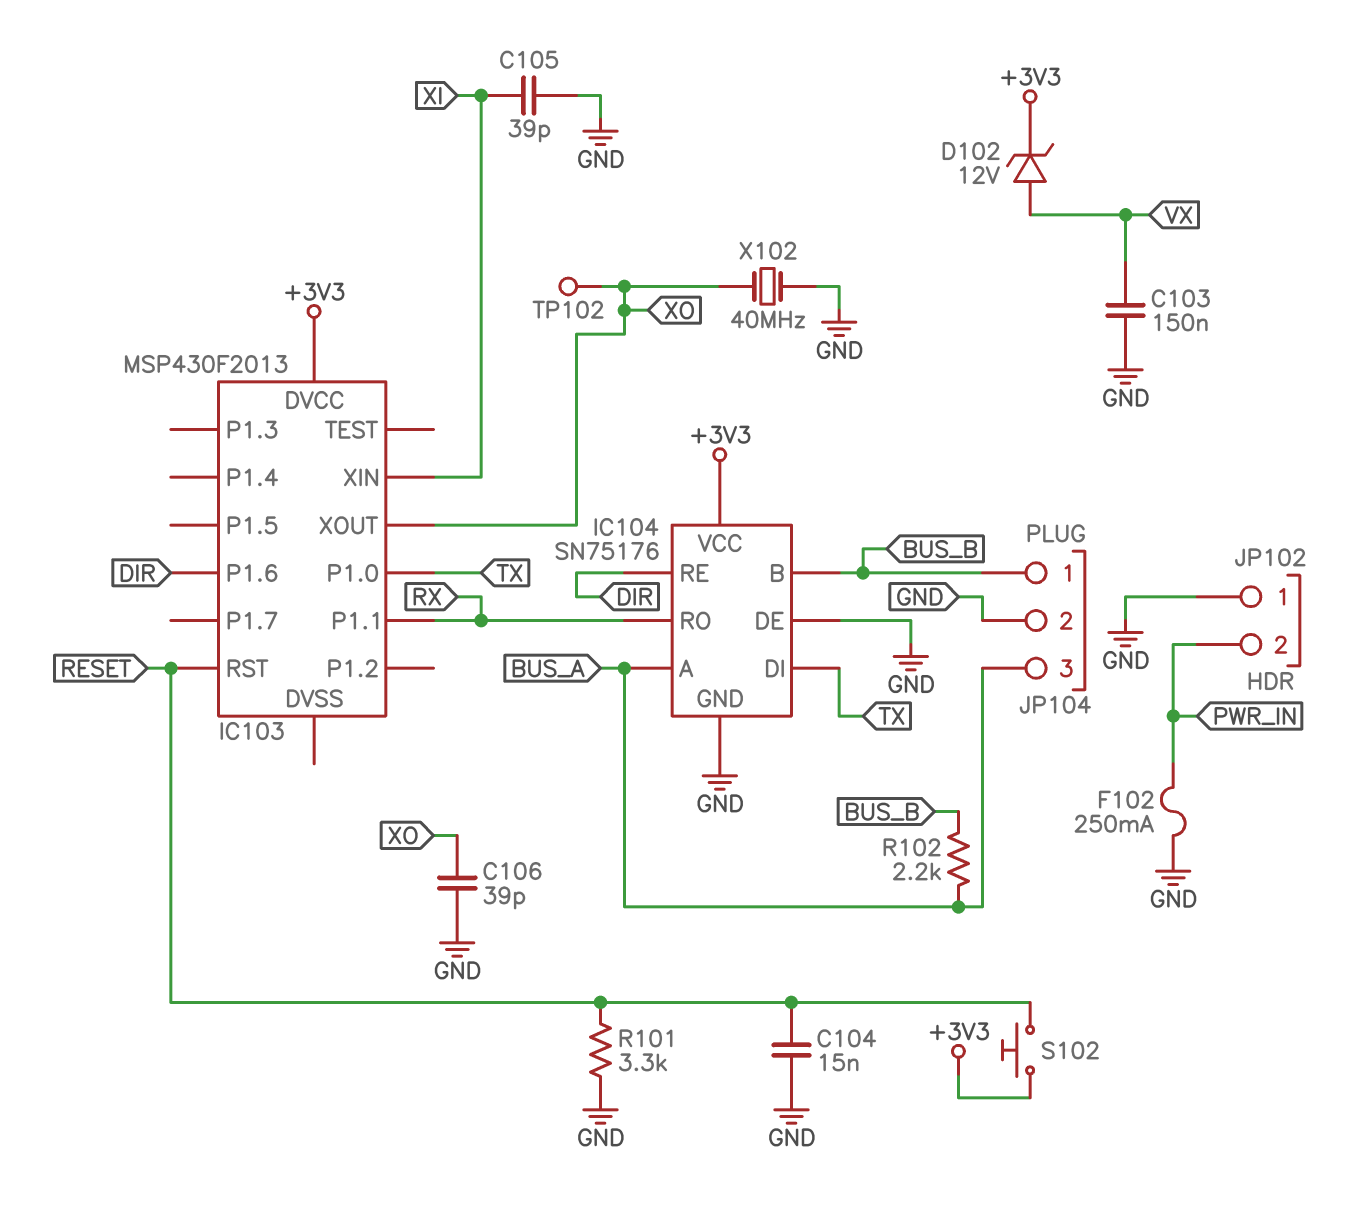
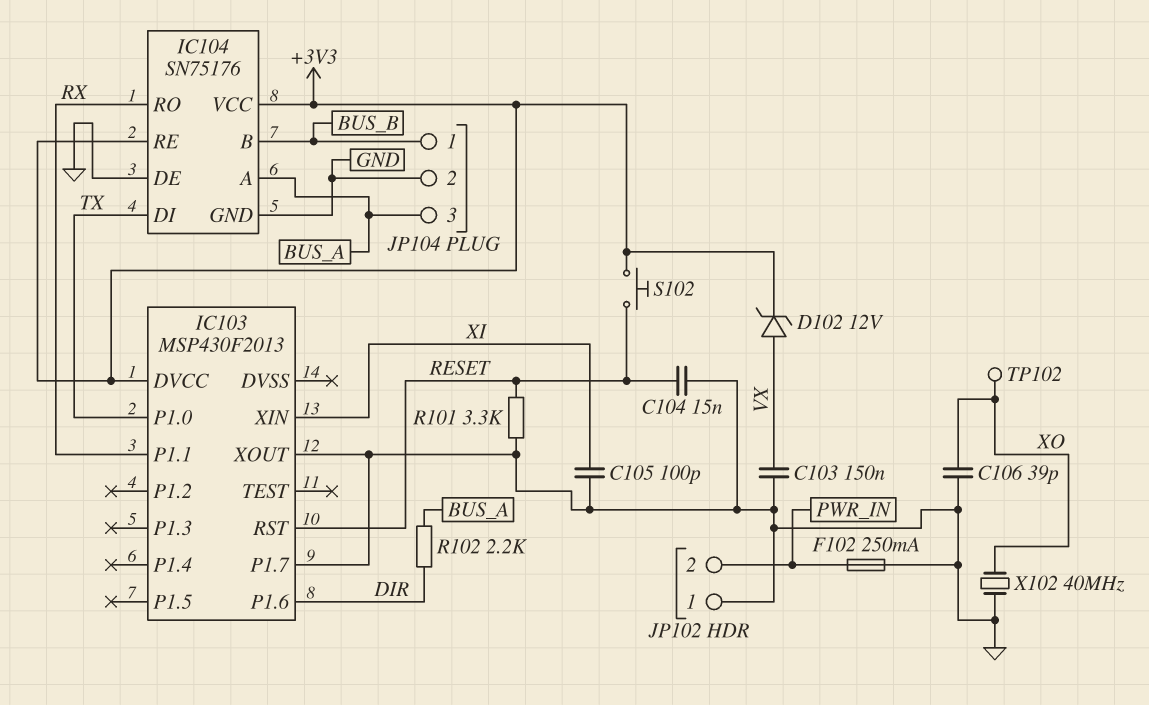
C105: 39pF (GND, XI) -> 100pF (GND, XI)
IC103 pin P1.7: none -> GND
IC103 pin XOUT: XO -> GND
IC104 pin RE: DIR -> +3V3
R102: 2.2k (BUS_A, BUS_B) -> 2.2k (BUS_A, DIR)

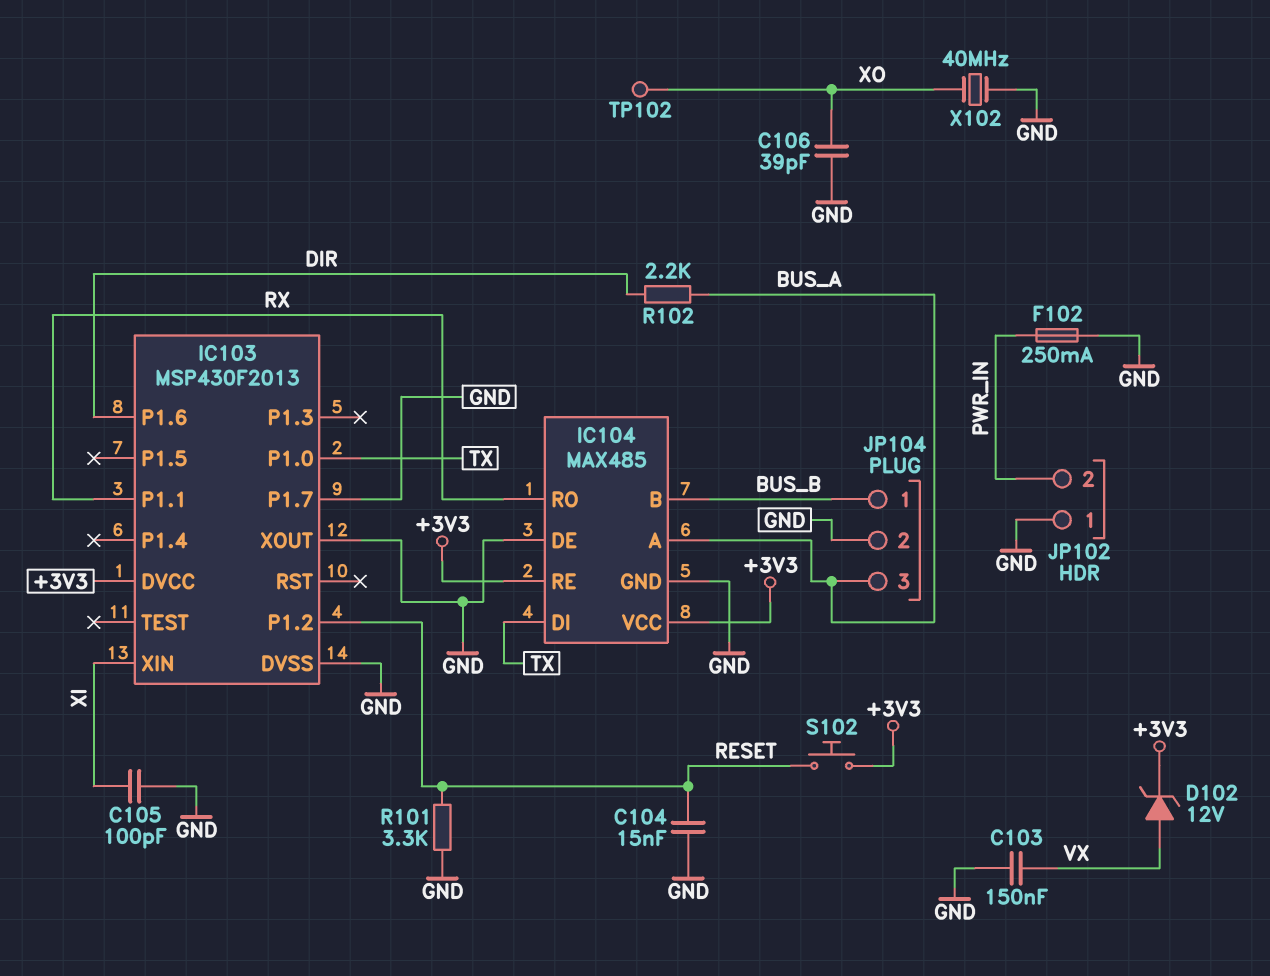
IC103 pin DVSS: none -> GND
IC103 pin P1.2: none -> RESET
IC103 pin RST: RESET -> none
IC104: SN75176 -> MAX485

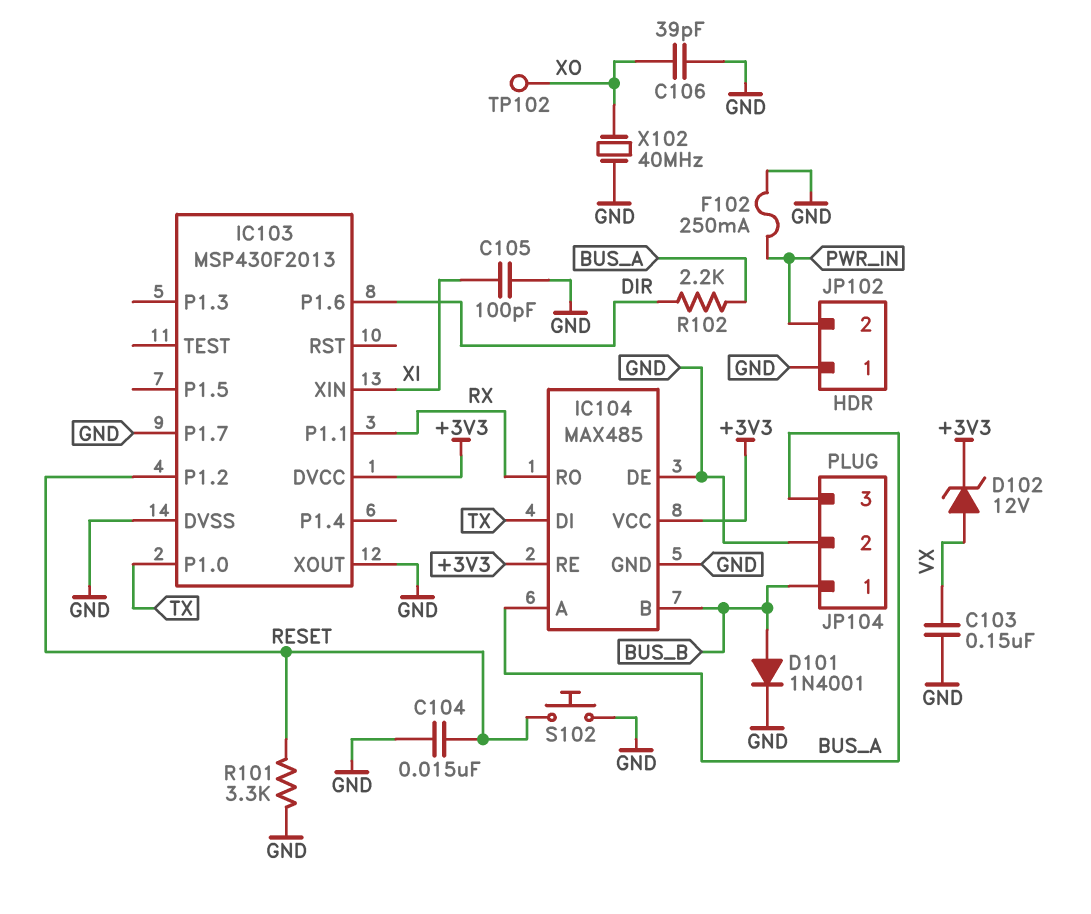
D101: none -> diode 1N4001 (A BUS_B, K GND)
S102: button (+3V3, RESET) -> button (GND, RESET)

